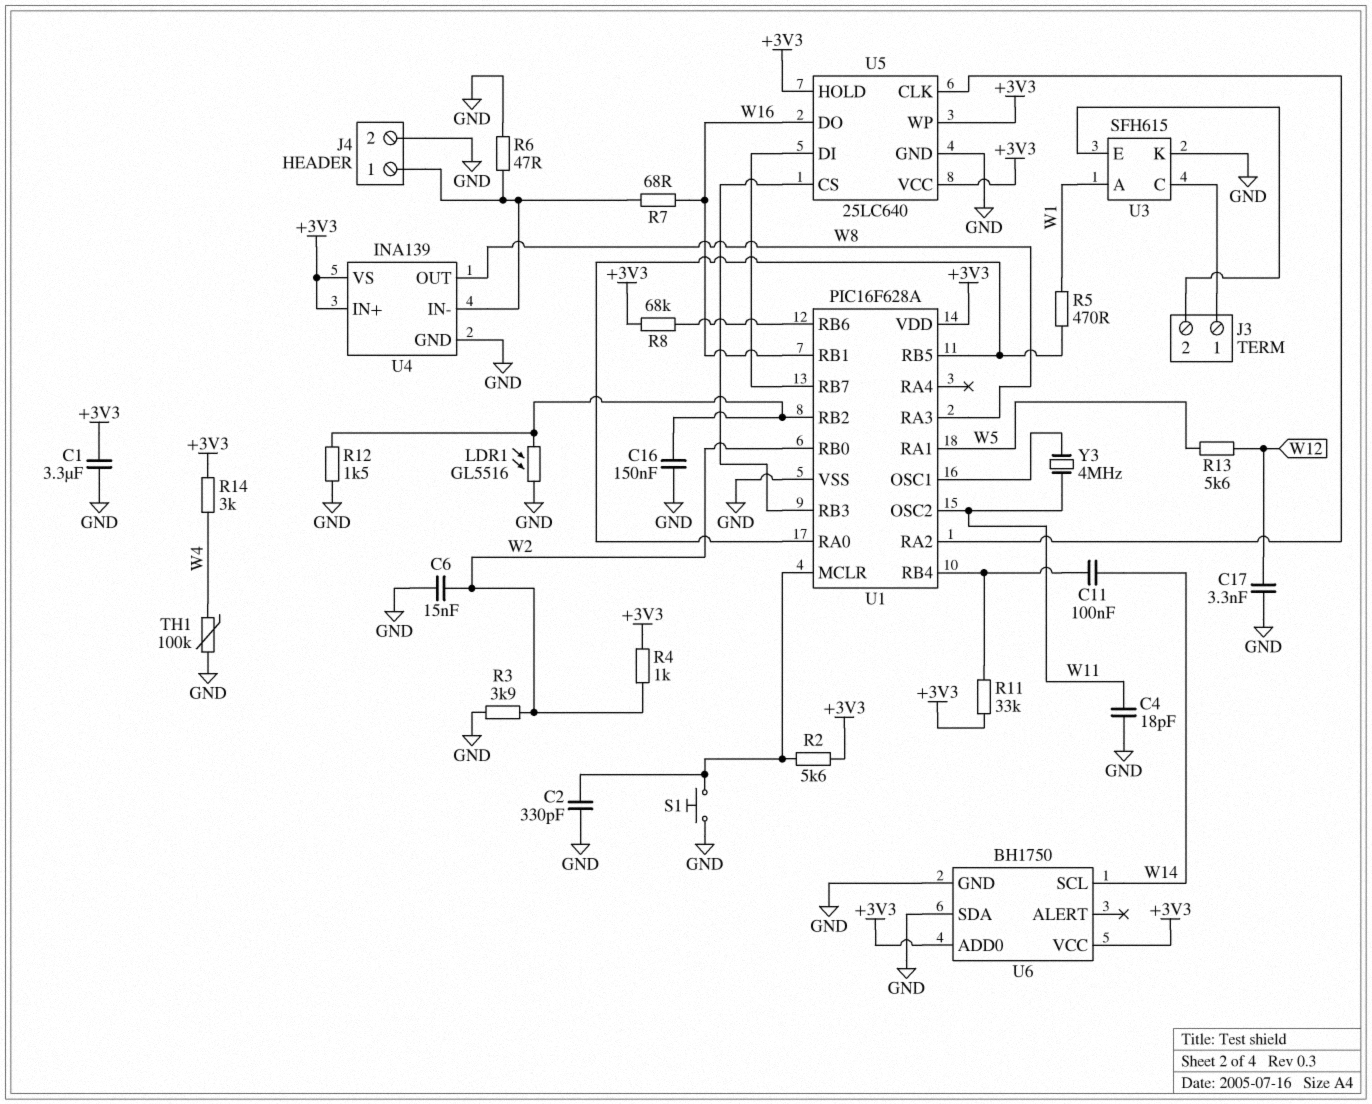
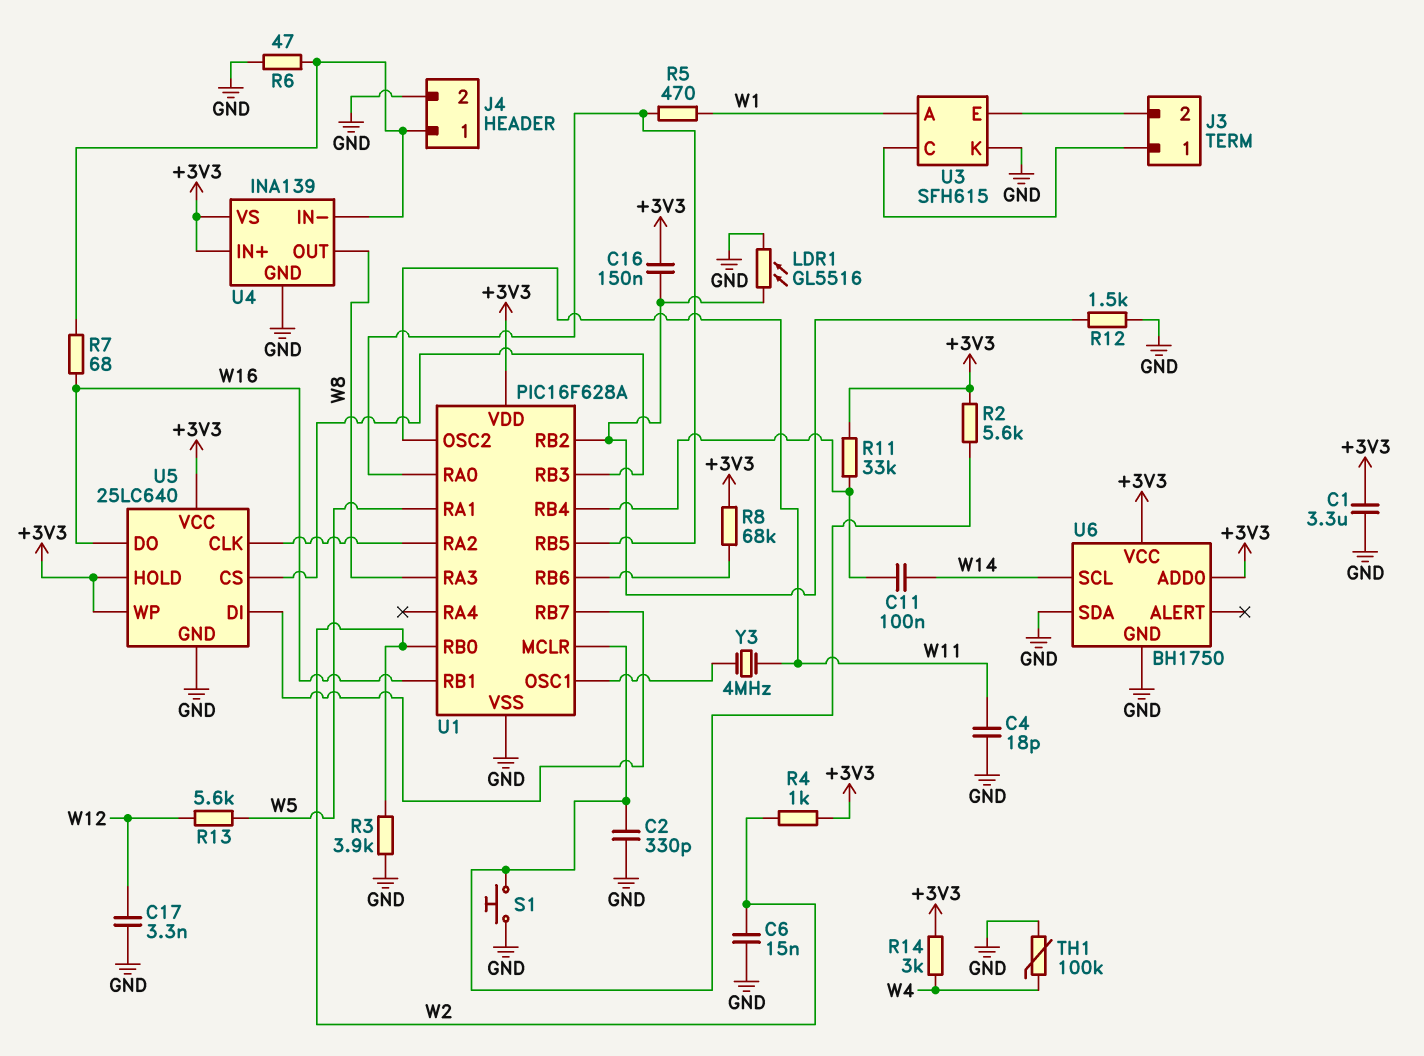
C16: 150nF (GND, U1/RB2) -> 150nF (+3V3, U1/RB2)

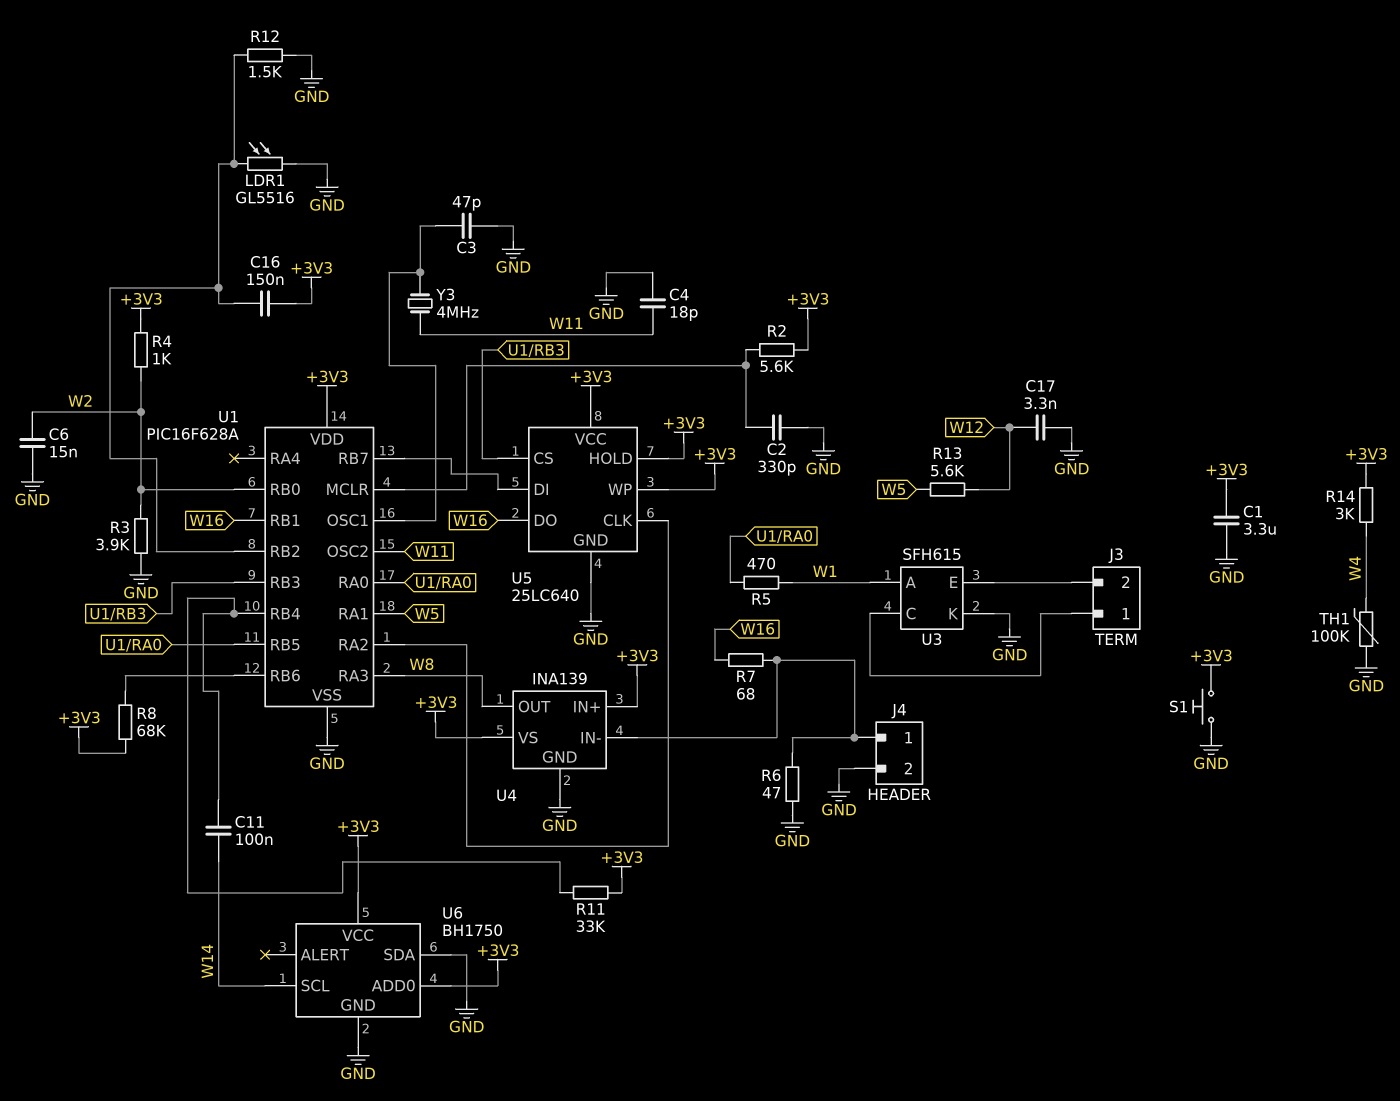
C3: none -> 47pF (GND, U1/OSC1)
S1: button (GND, U1/MCLR) -> button (+3V3, GND)

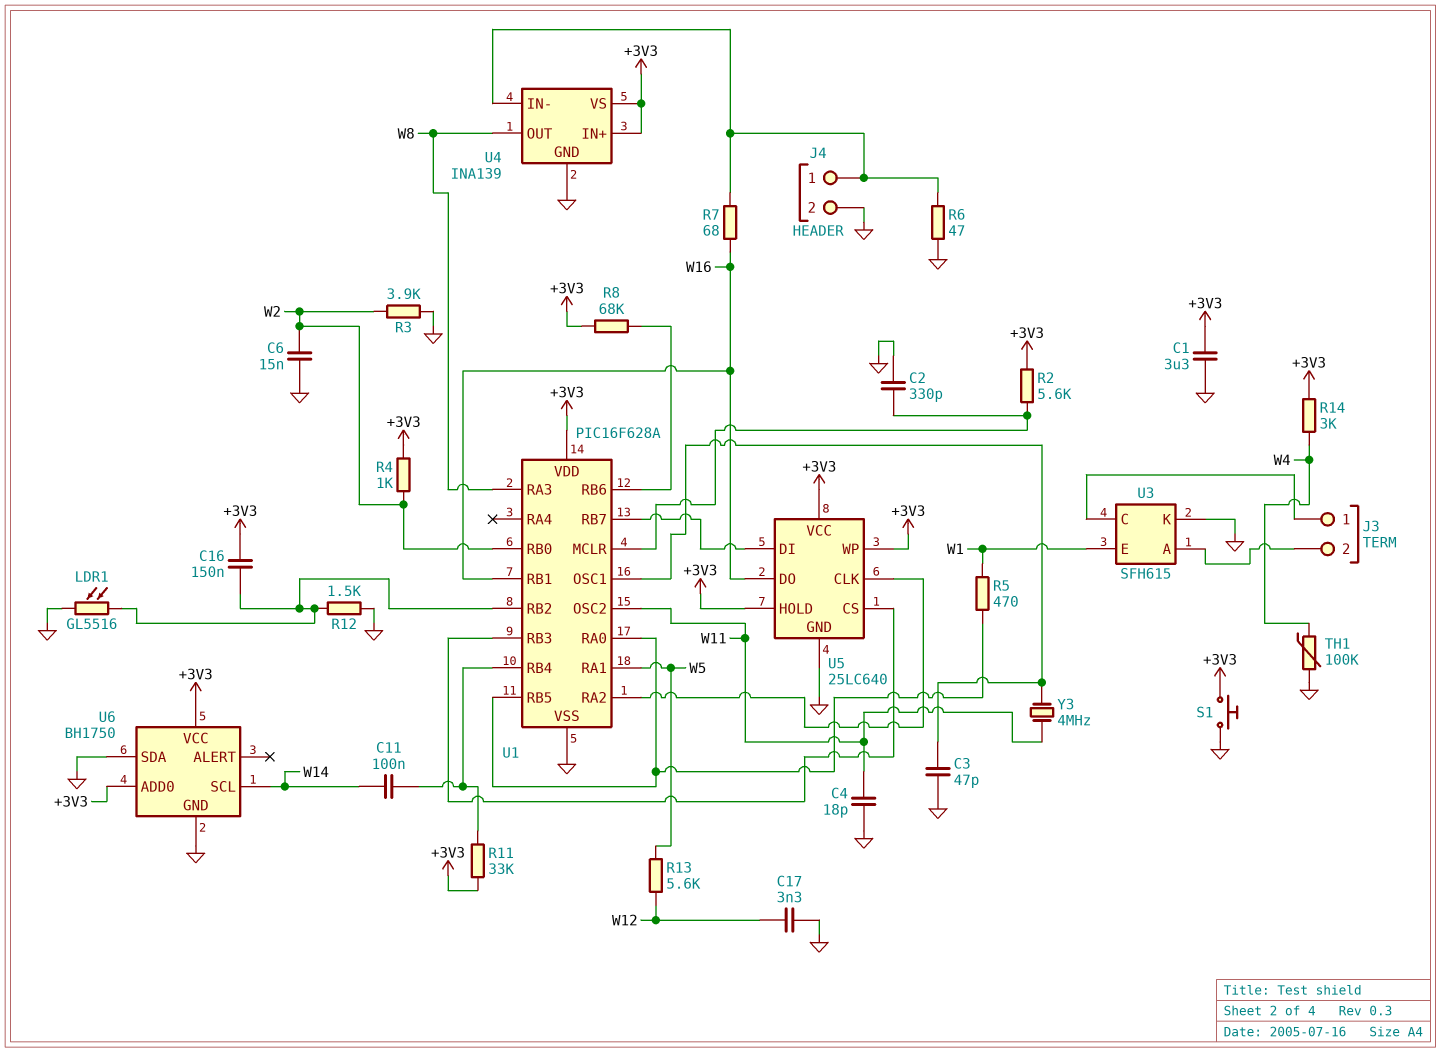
U3 pin A: W1 -> J3/2
U3 pin E: J3/2 -> W1

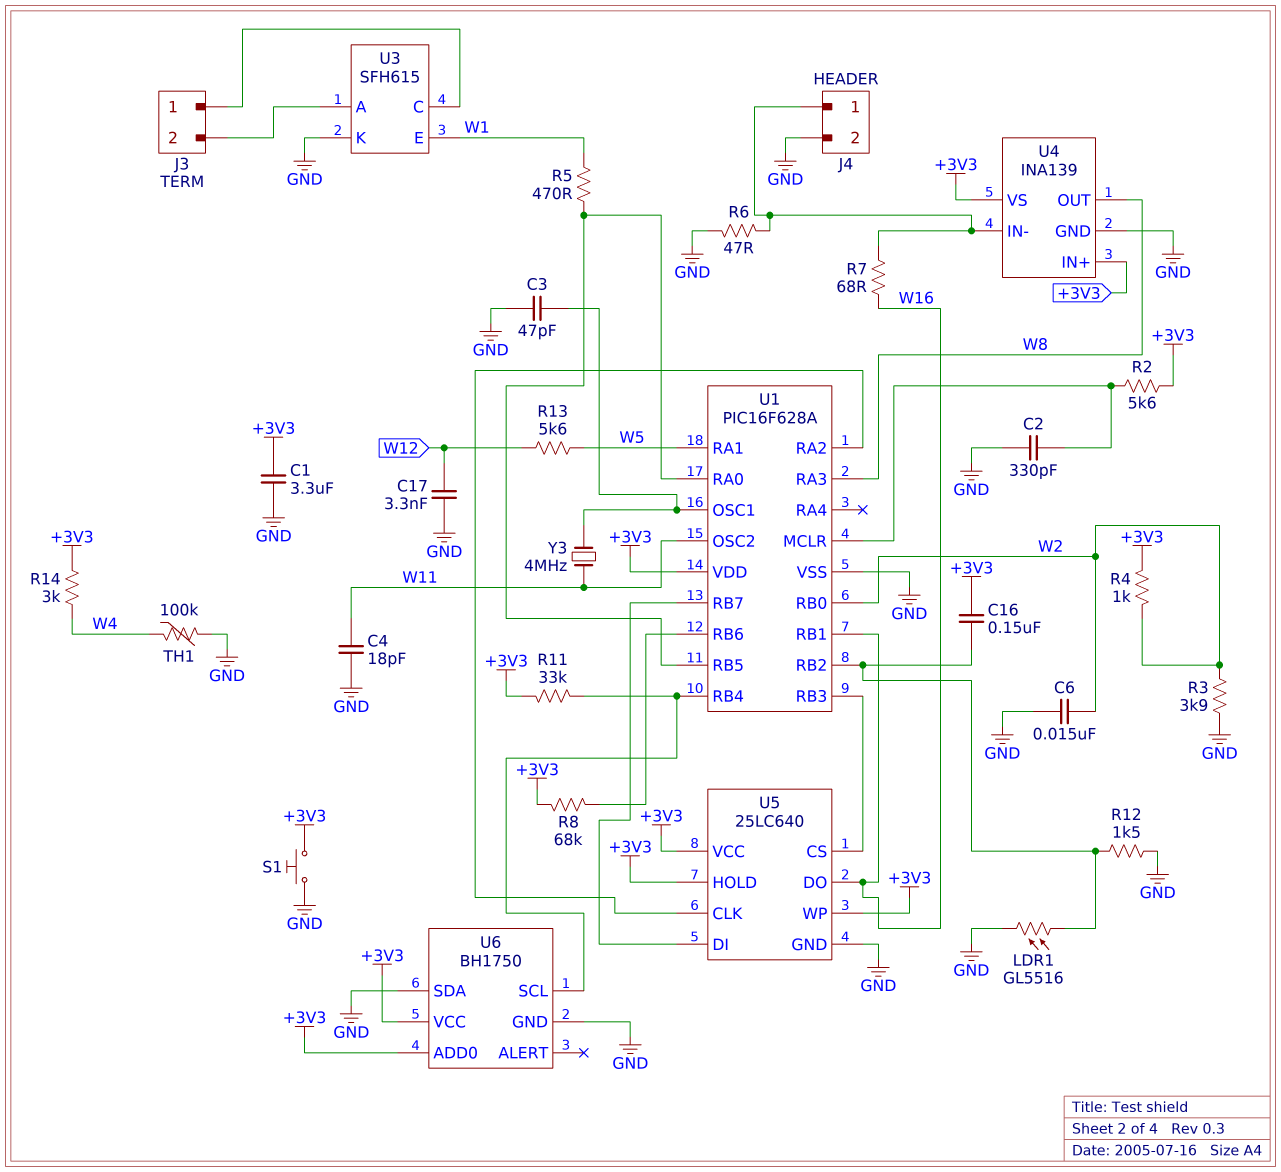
C11: 100nF (U1/RB4, W14) -> none
U6 pin SCL: W14 -> U1/RB4

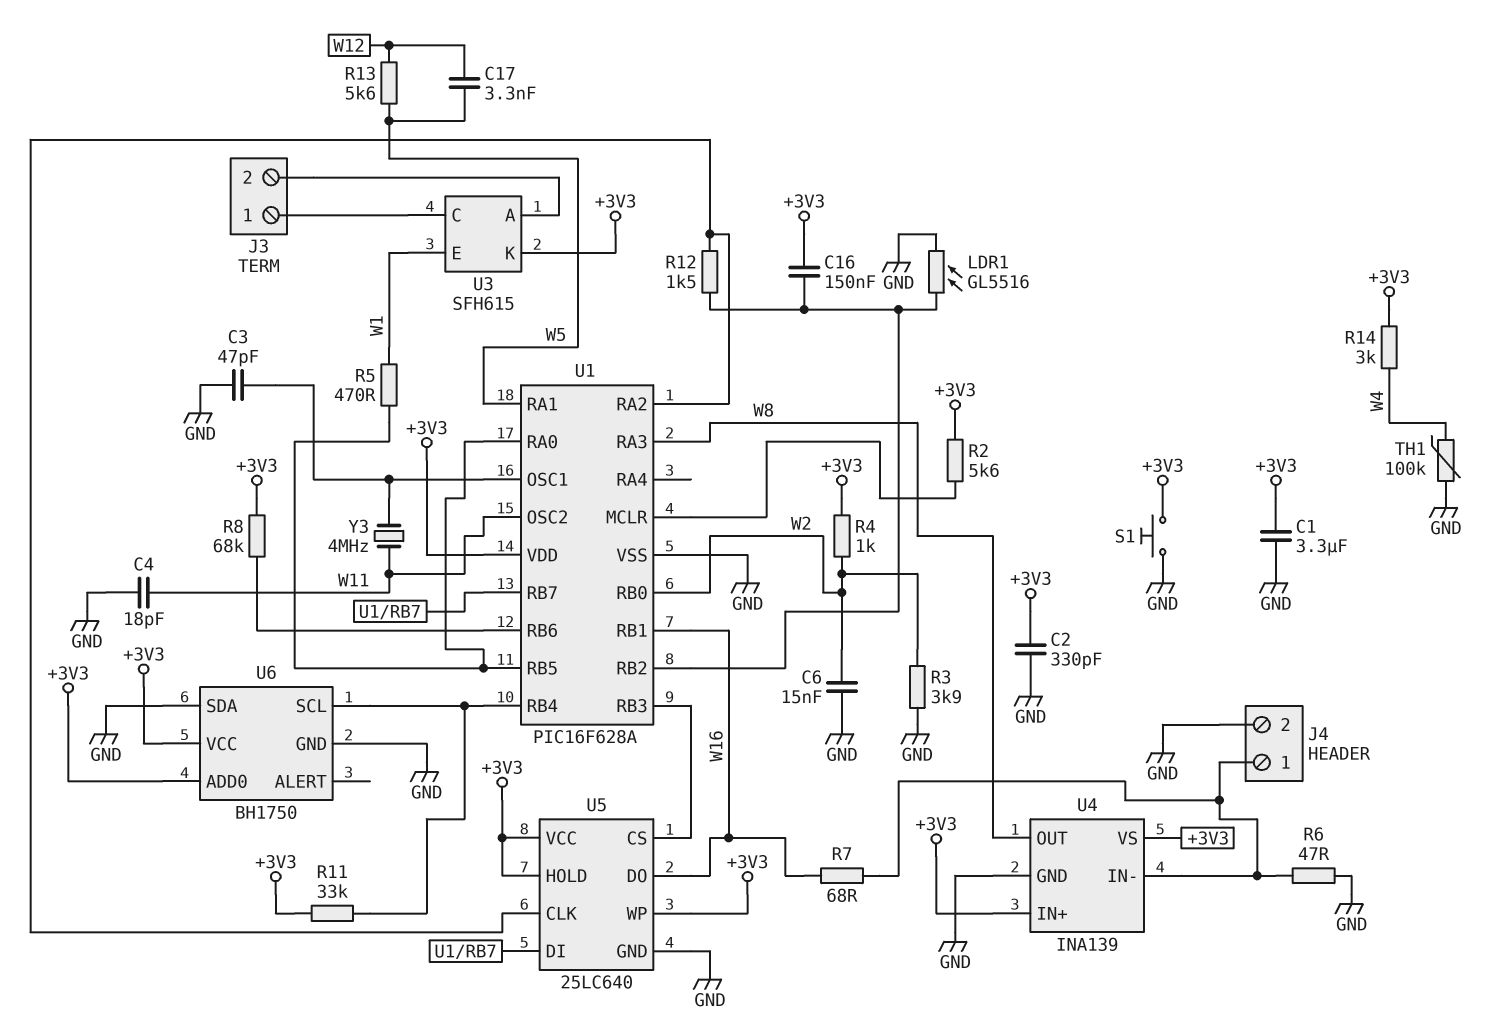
C2: 330pF (GND, U1/MCLR) -> 330pF (+3V3, GND)
C17: 3.3nF (GND, W12) -> 3.3nF (W5, W12)
R12: 1.5k (GND, U1/RB2) -> 1.5k (U1/RA2, U1/RB2)
U3 pin K: GND -> +3V3

